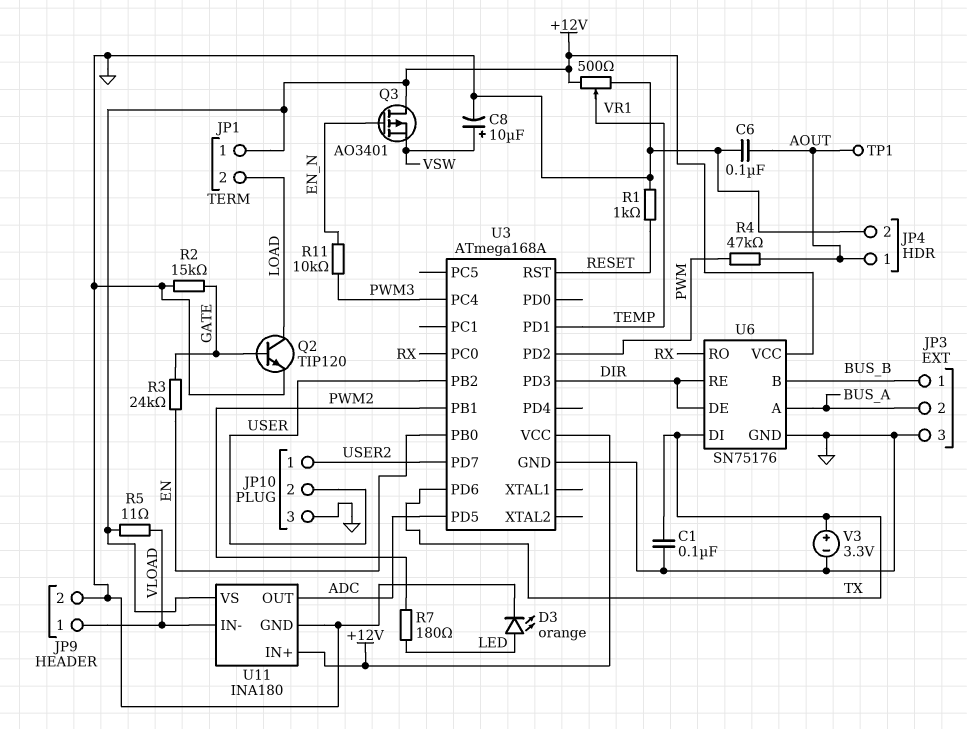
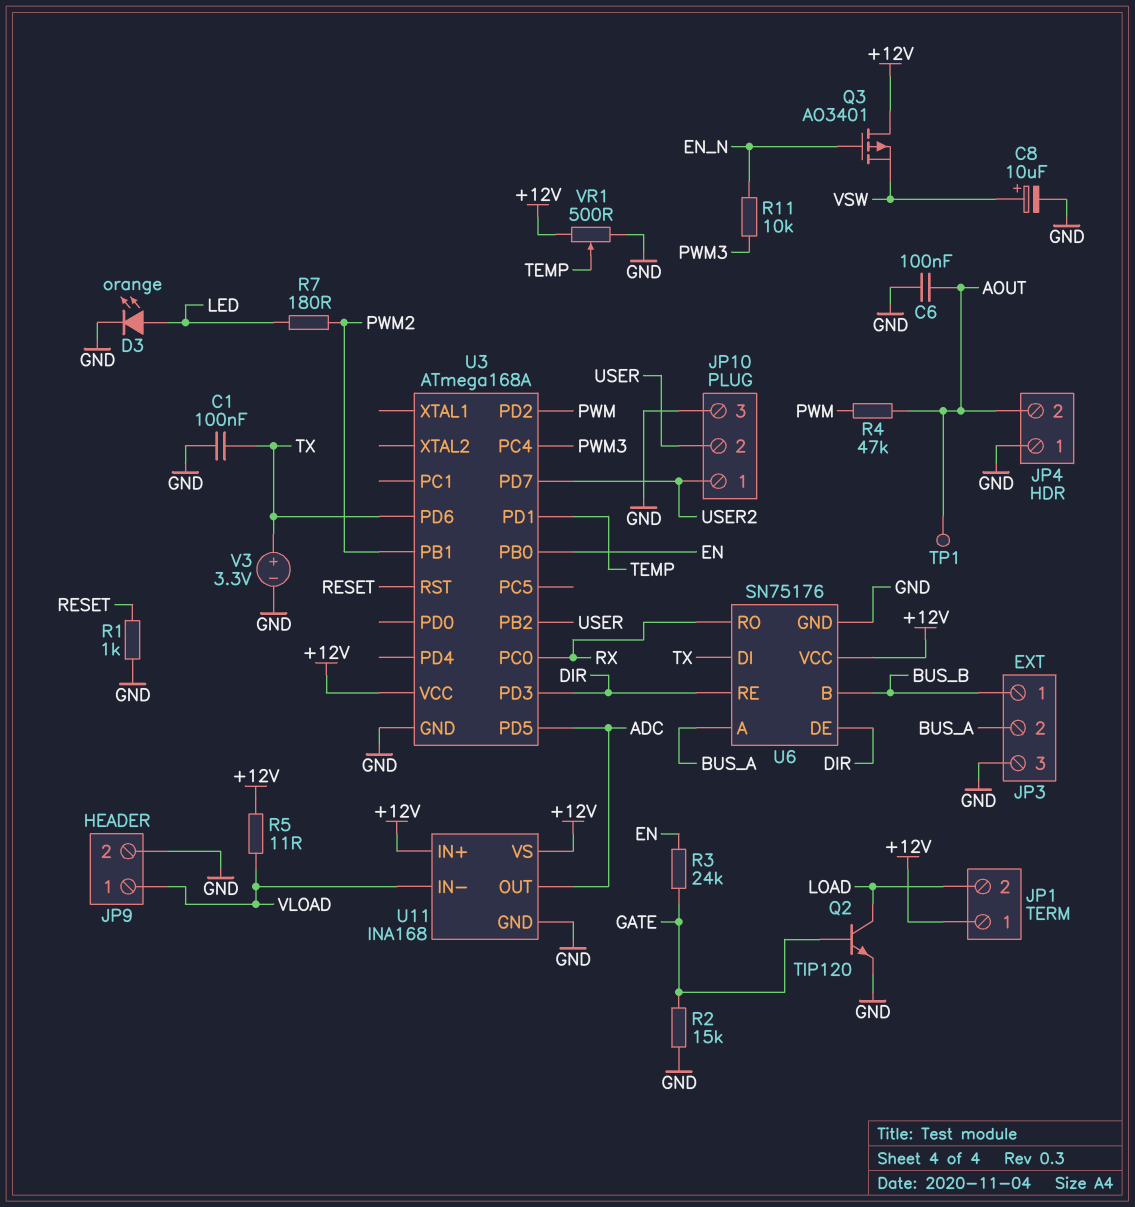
JP4 pin 1: AOUT -> GND
JP4 pin 2: GND -> AOUT
U11: INA180 -> INA168

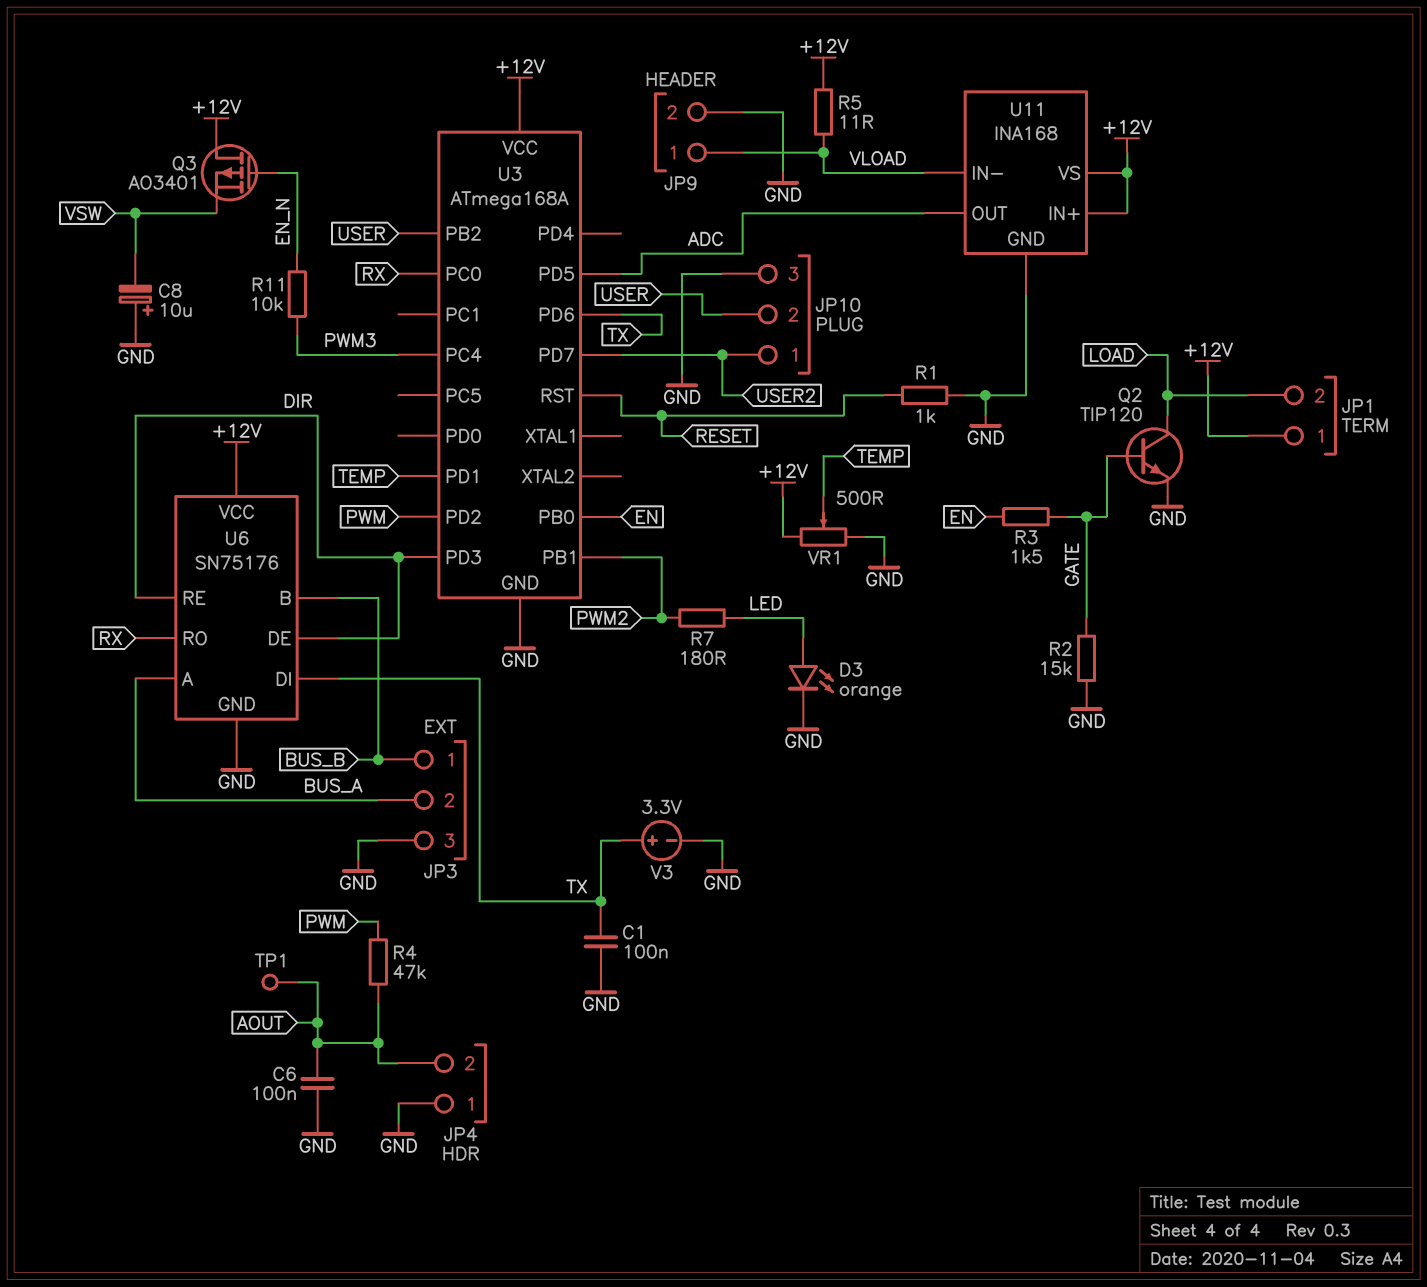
C8: 10uF (plus VSW, minus GND) -> 10uF (plus GND, minus VSW)
R3: 24k (EN, GATE) -> 1.5k (EN, GATE)

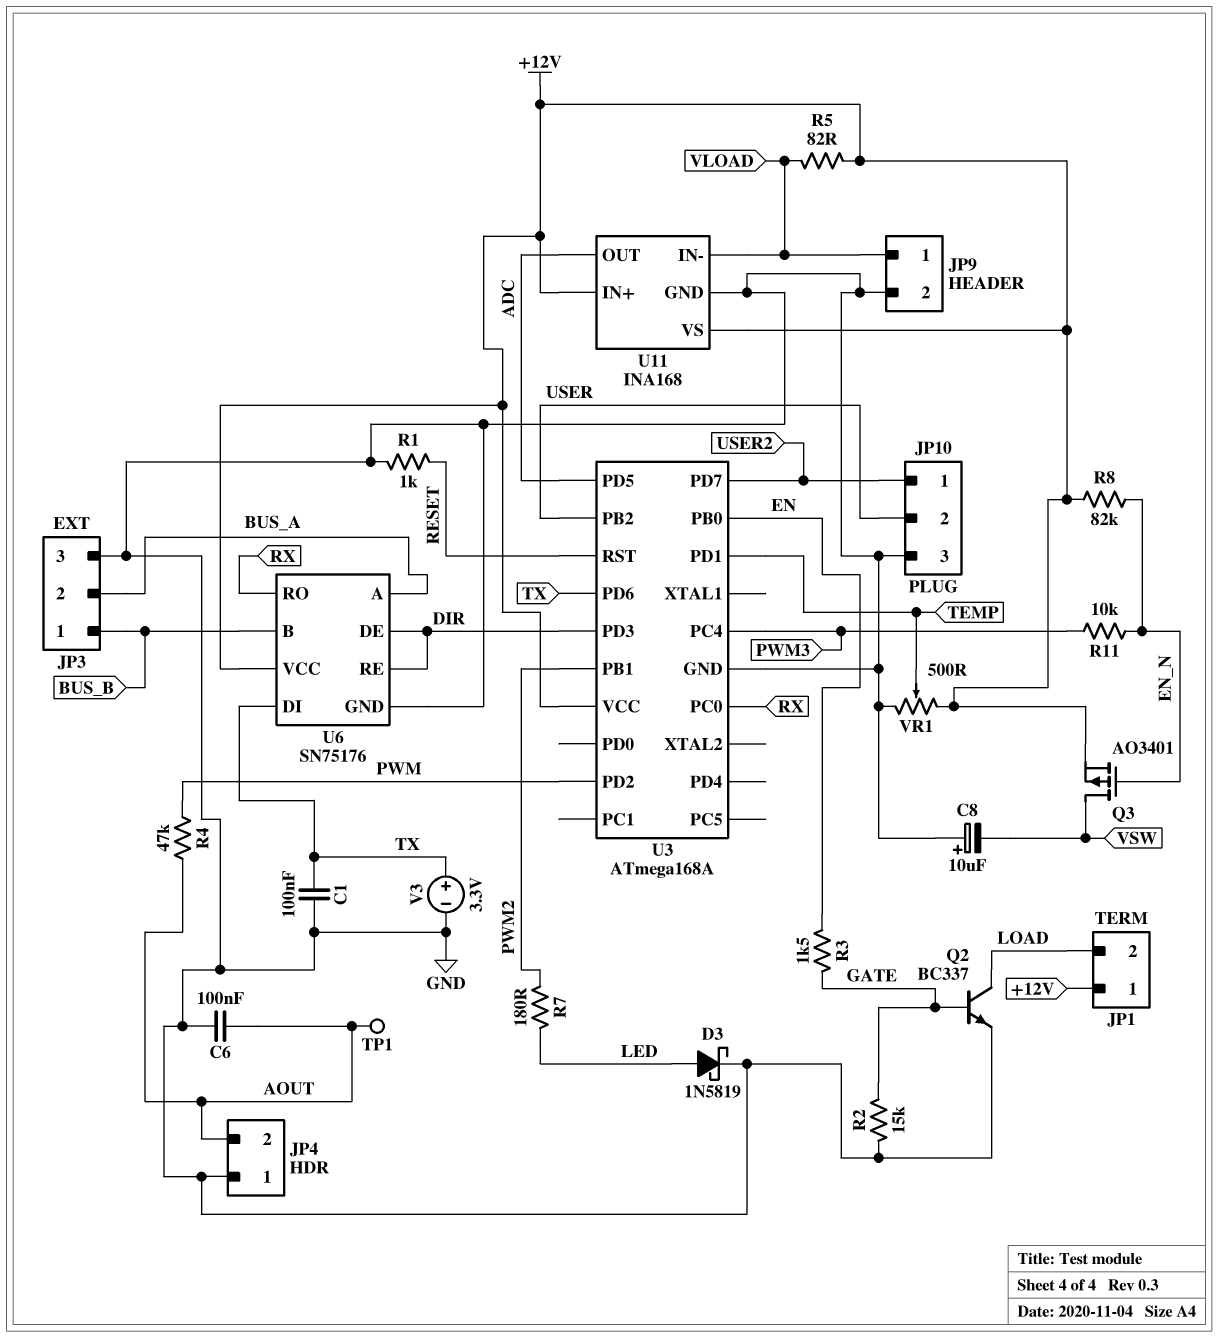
D3: LED orange (A LED, K GND) -> schottky 1N5819 (A LED, K GND)
Q2: NPN TIP120 (B GATE, C LOAD, E GND) -> NPN BC337 (B GATE, C LOAD, E GND)
Q3: PMOS AO3401 (G EN_N, D +12V, S VSW) -> PMOS AO3401 (G EN_N, D VSW, S +12V)
R5: 11 (+12V, VLOAD) -> 82 (+12V, VLOAD)
R8: none -> 82k (+12V, EN_N)

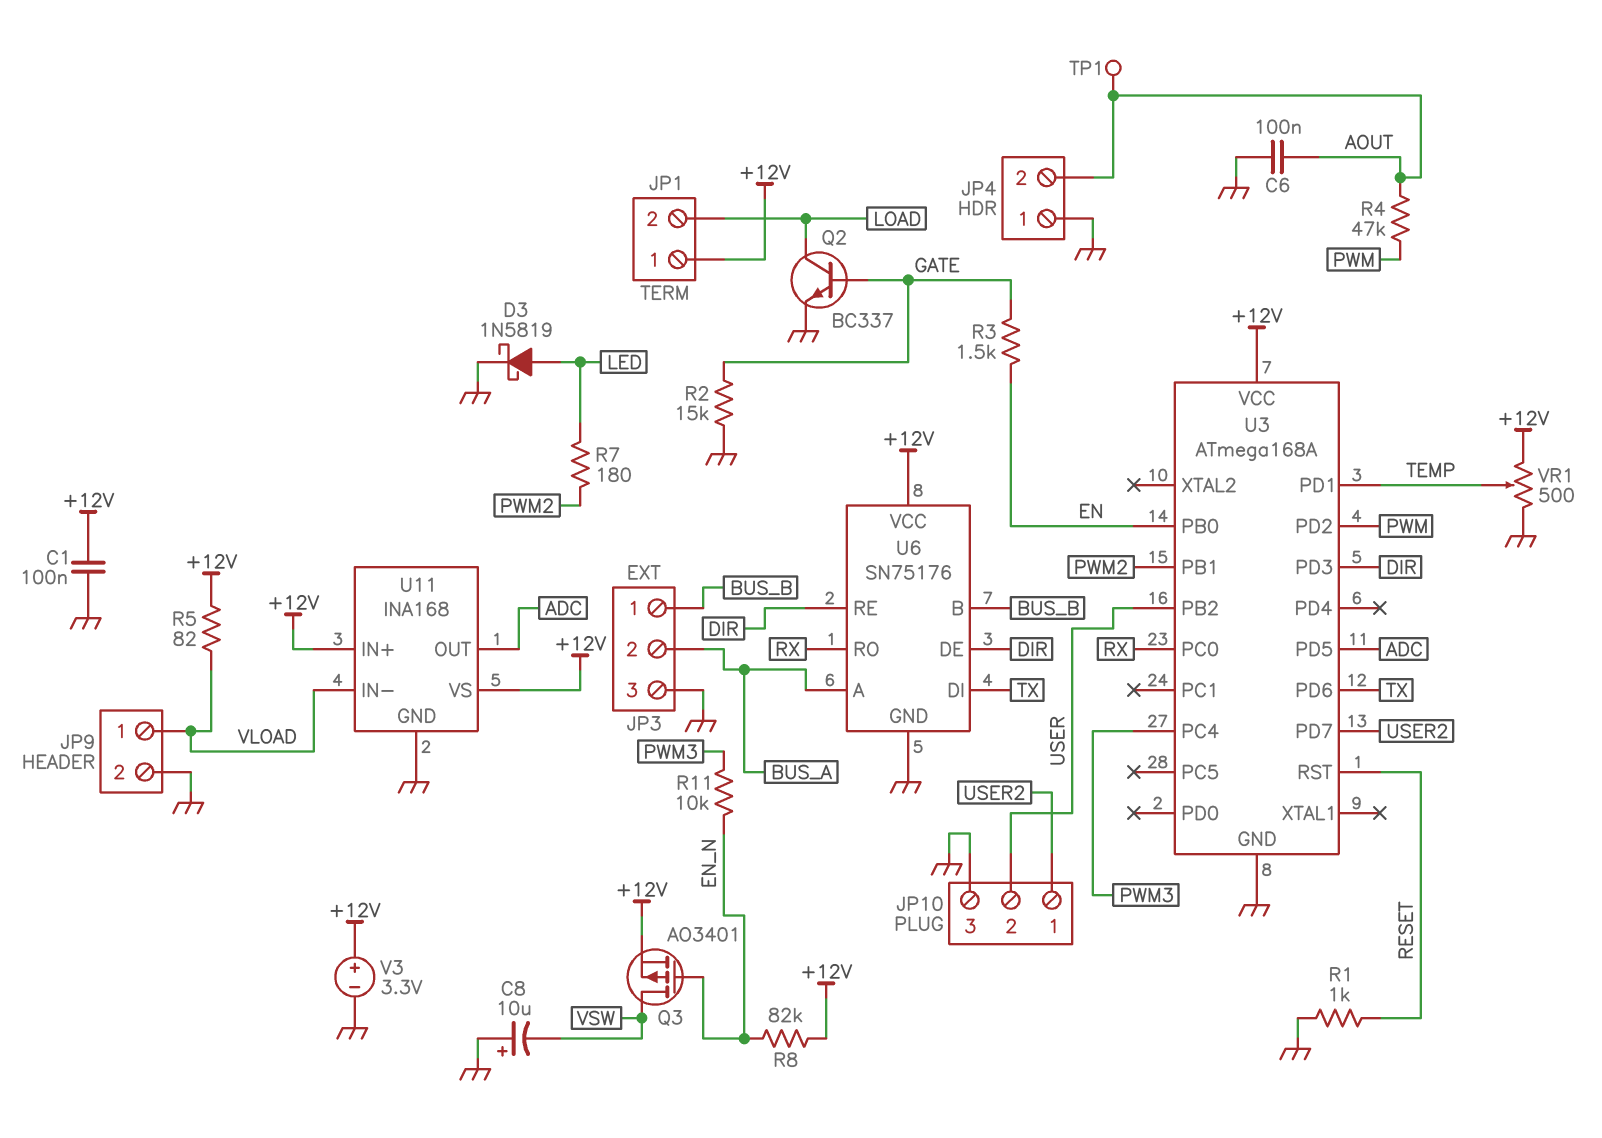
C1: 100nF (GND, TX) -> 100nF (+12V, GND)
V3: 3.3V (plus TX, minus GND) -> 3.3V (plus +12V, minus GND)

